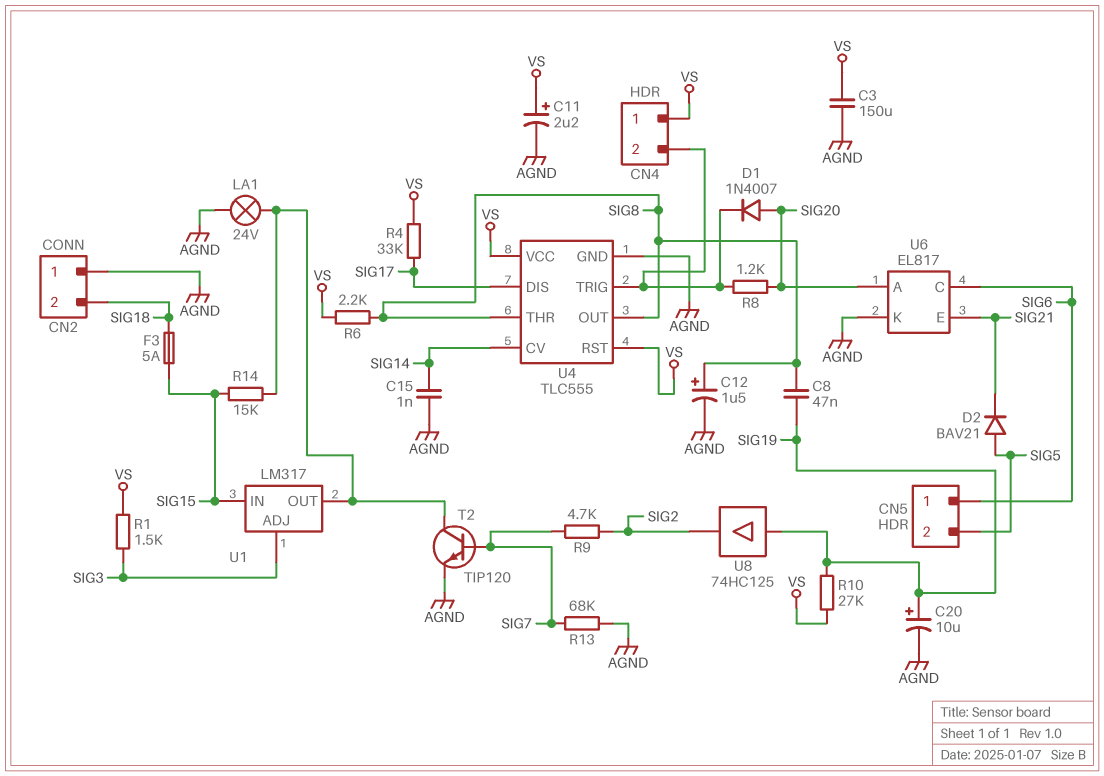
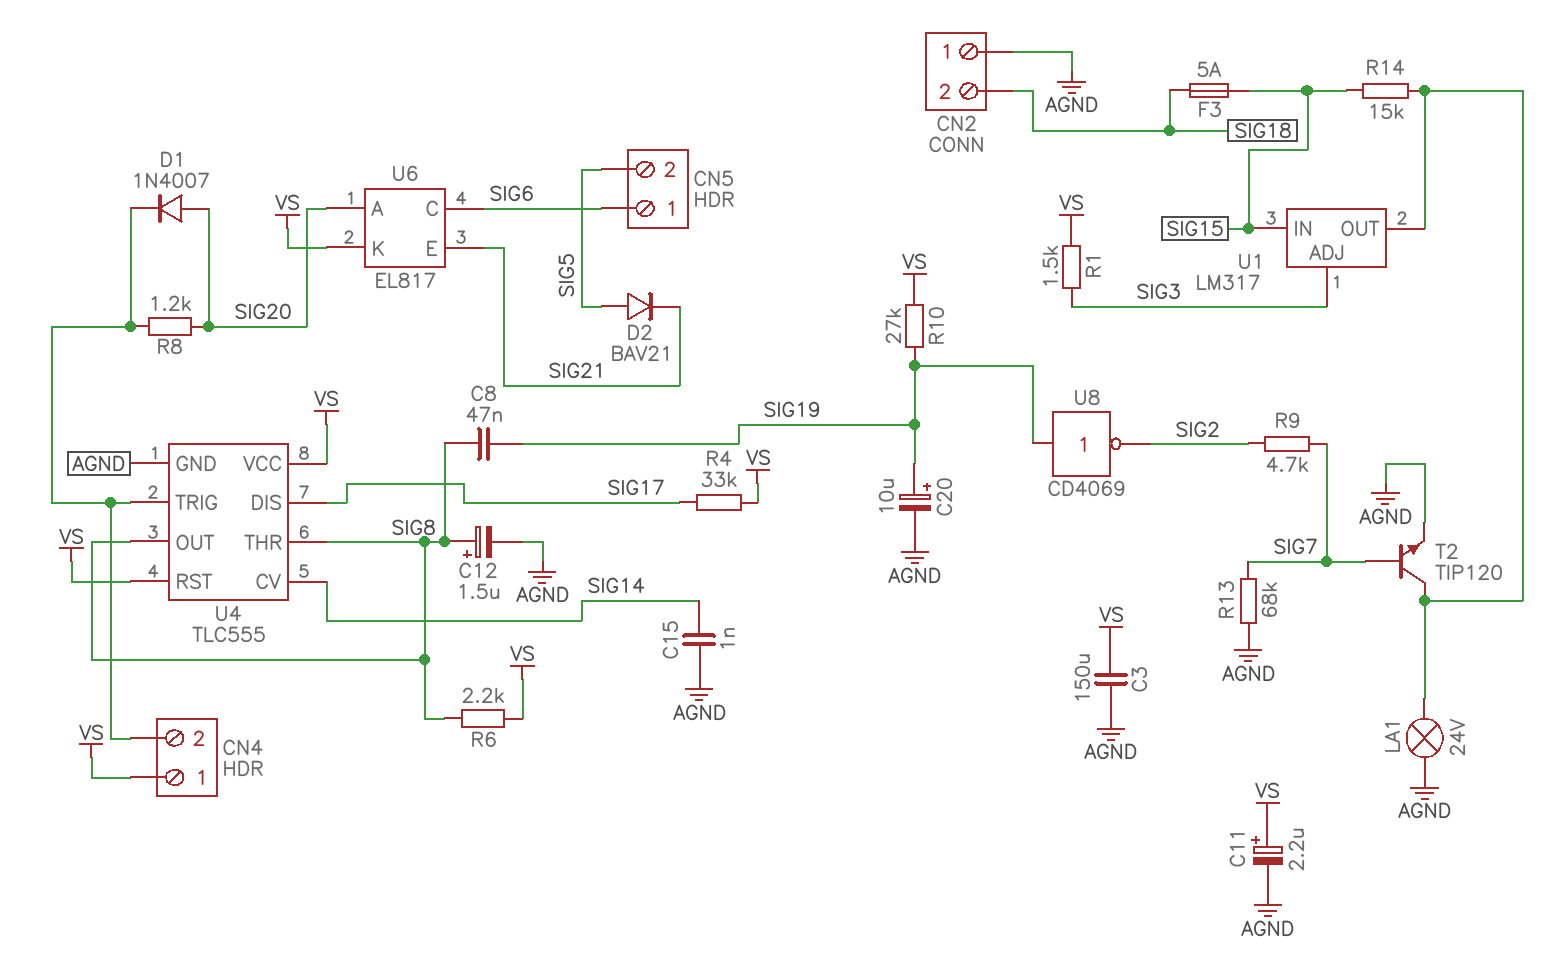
U6 pin K: AGND -> VS
U8: buffer 74HC125 (in SIG19, out SIG2) -> NOT CD4069 (in SIG19, out SIG2)

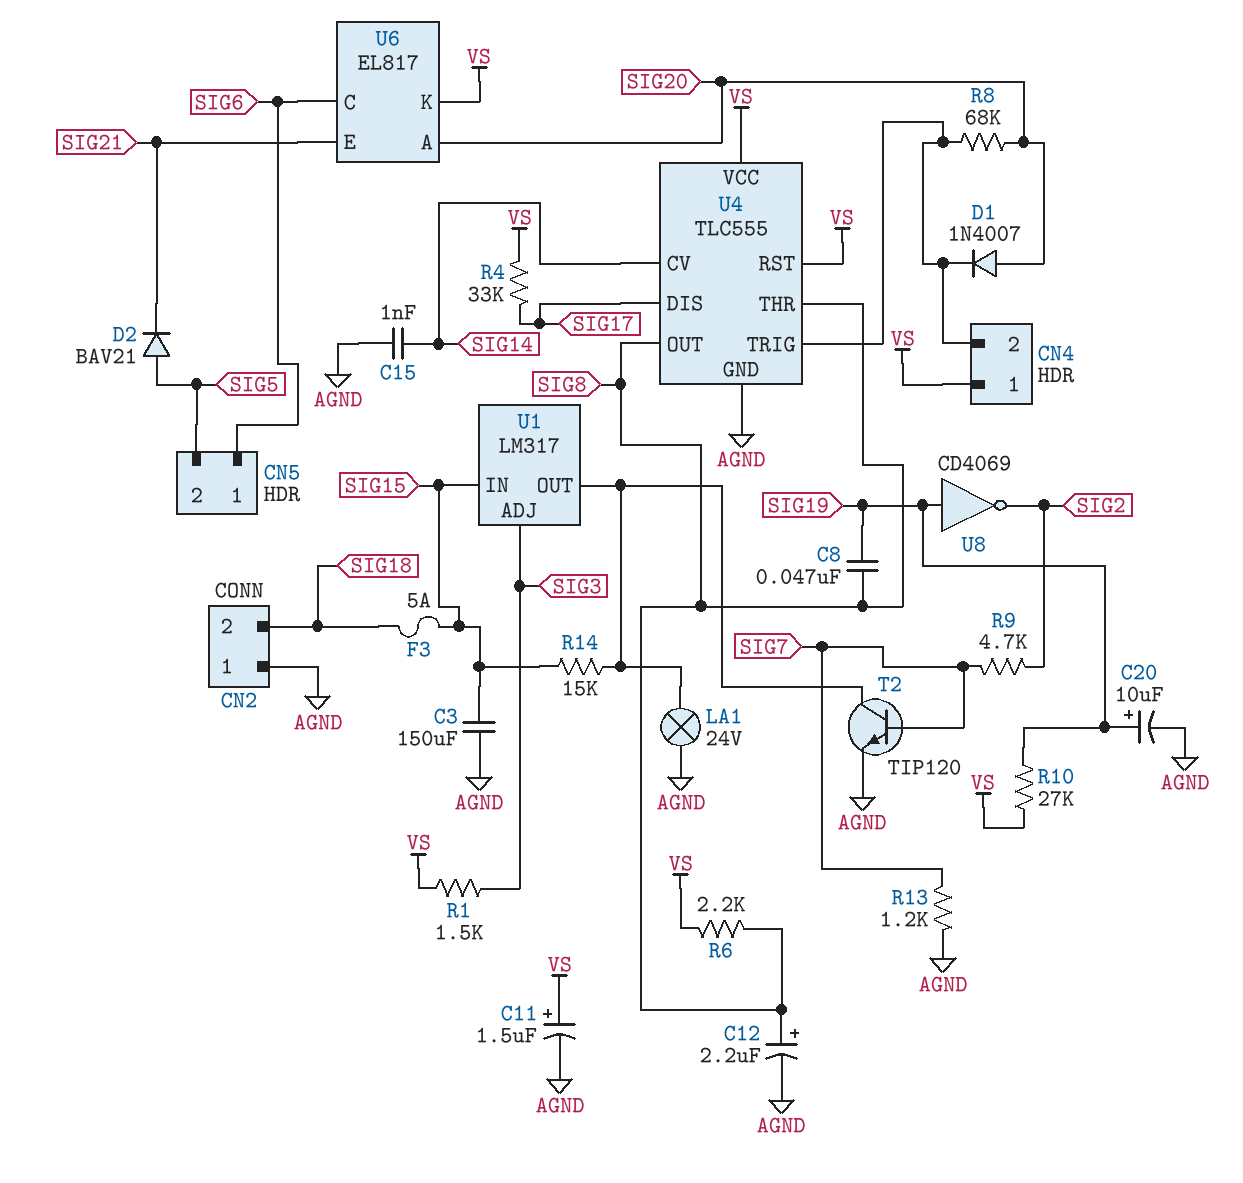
C3: 150uF (AGND, VS) -> 150uF (AGND, SIG15)
C11: 2.2uF (plus VS, minus AGND) -> 1.5uF (plus VS, minus AGND)
C12: 1.5uF (plus SIG8, minus AGND) -> 2.2uF (plus SIG8, minus AGND)
R8: 1.2k (CN4/2, SIG20) -> 68k (CN4/2, SIG20)
R13: 68k (AGND, SIG7) -> 1.2k (AGND, SIG7)

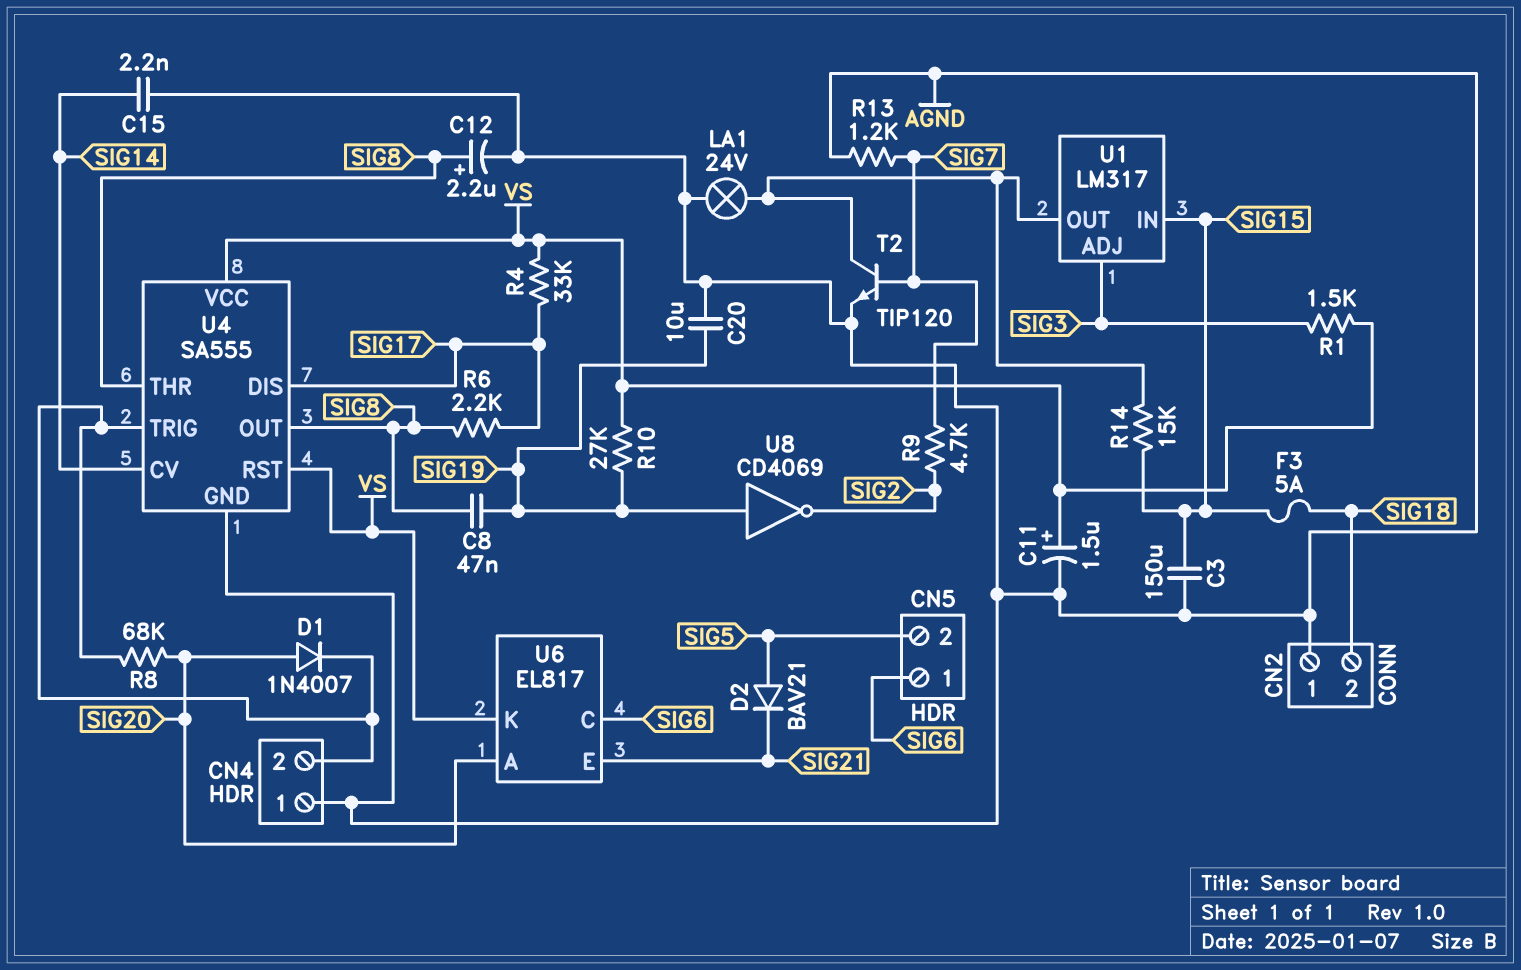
C15: 1nF (AGND, SIG14) -> 2.2nF (AGND, SIG14)
C20: 10uF (plus SIG19, minus AGND) -> 10uF (AGND, SIG19)
CN4 pin 1: VS -> AGND
R6: 2.2k (SIG8, VS) -> 2.2k (SIG8, SIG17)
U4: TLC555 -> SA555

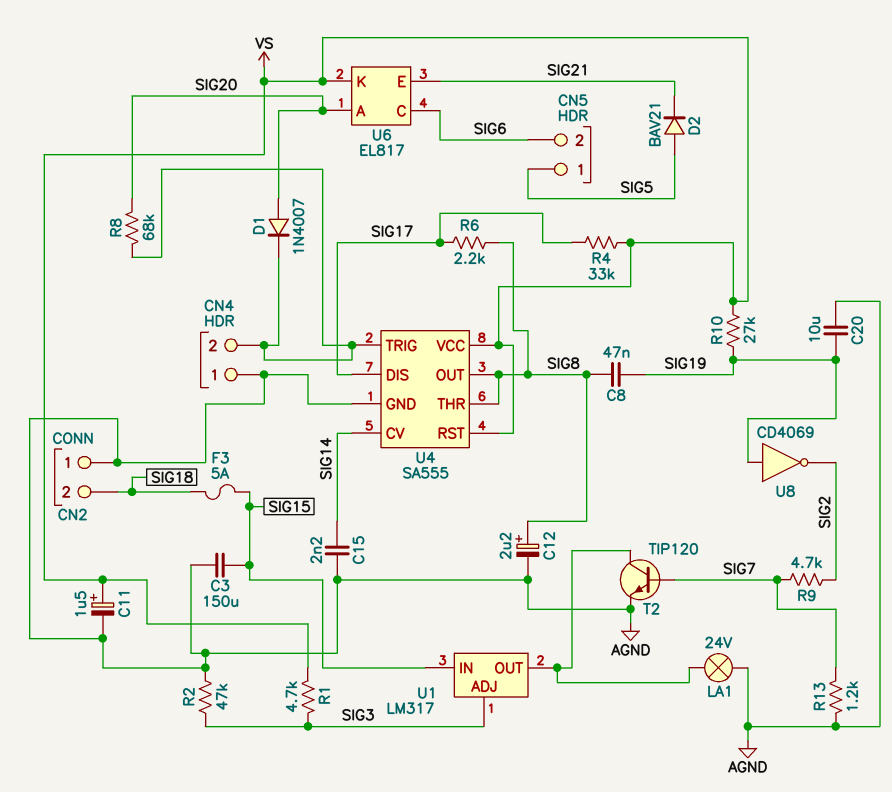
CN5 pin 1: SIG6 -> SIG5
CN5 pin 2: SIG5 -> SIG6
R1: 1.5k (SIG3, VS) -> 4.7k (SIG3, VS)
R2: none -> 47k (AGND, SIG3)
R14: 15k (SIG15, U1/OUT) -> none

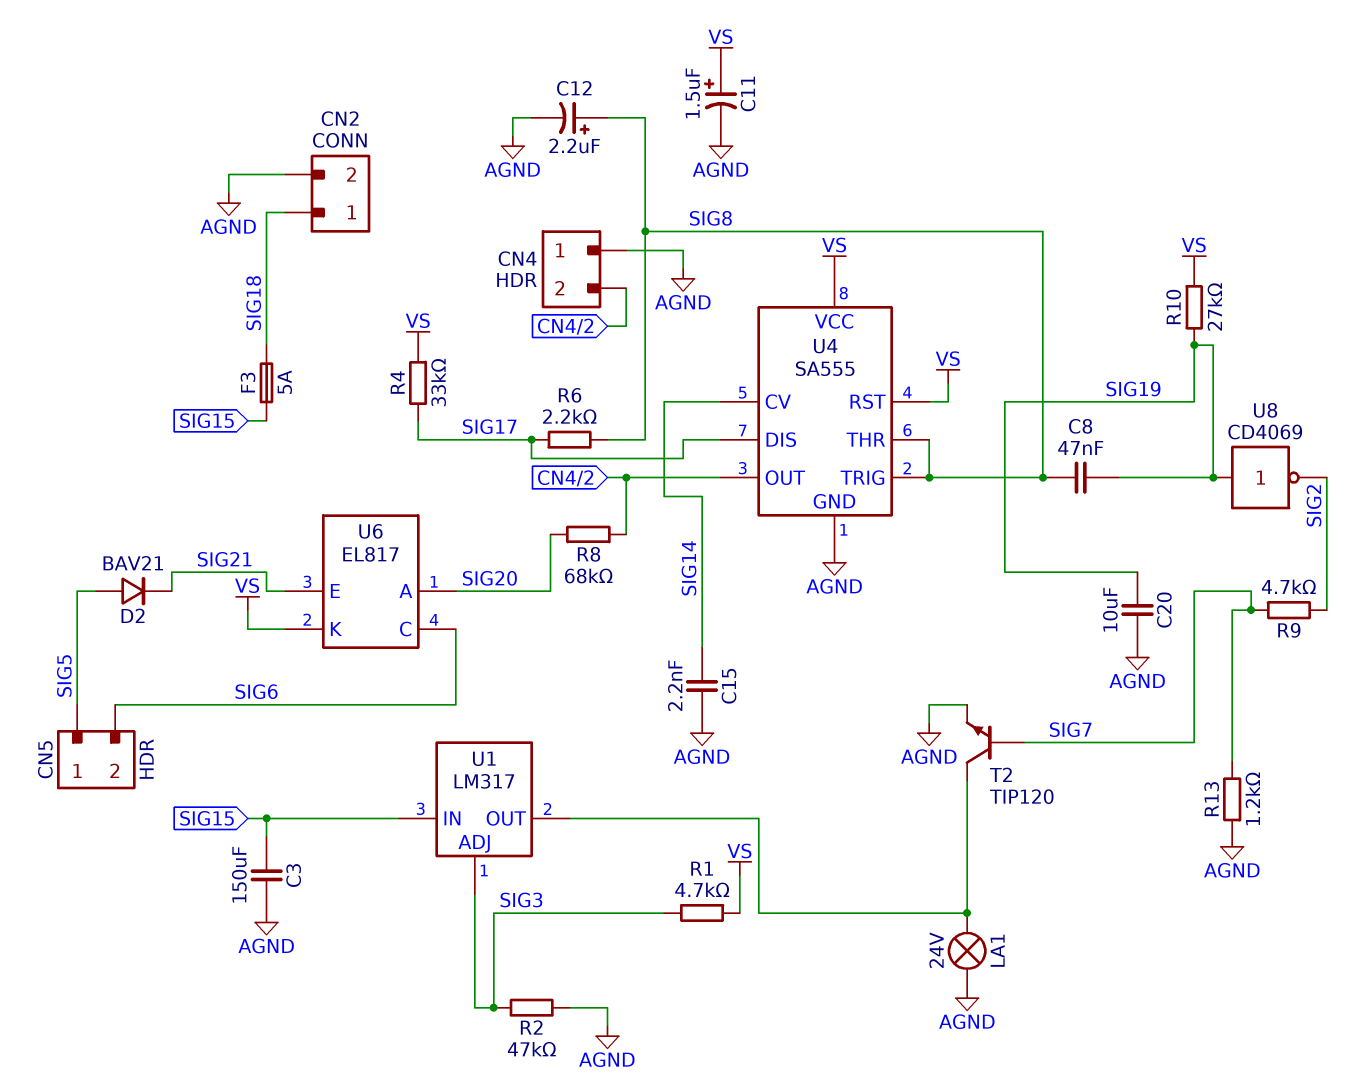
CN2 pin 1: AGND -> SIG18
CN2 pin 2: SIG18 -> AGND
D1: diode 1N4007 (A SIG20, K CN4/2) -> none
U4 pin OUT: SIG8 -> CN4/2
U4 pin TRIG: CN4/2 -> SIG8

